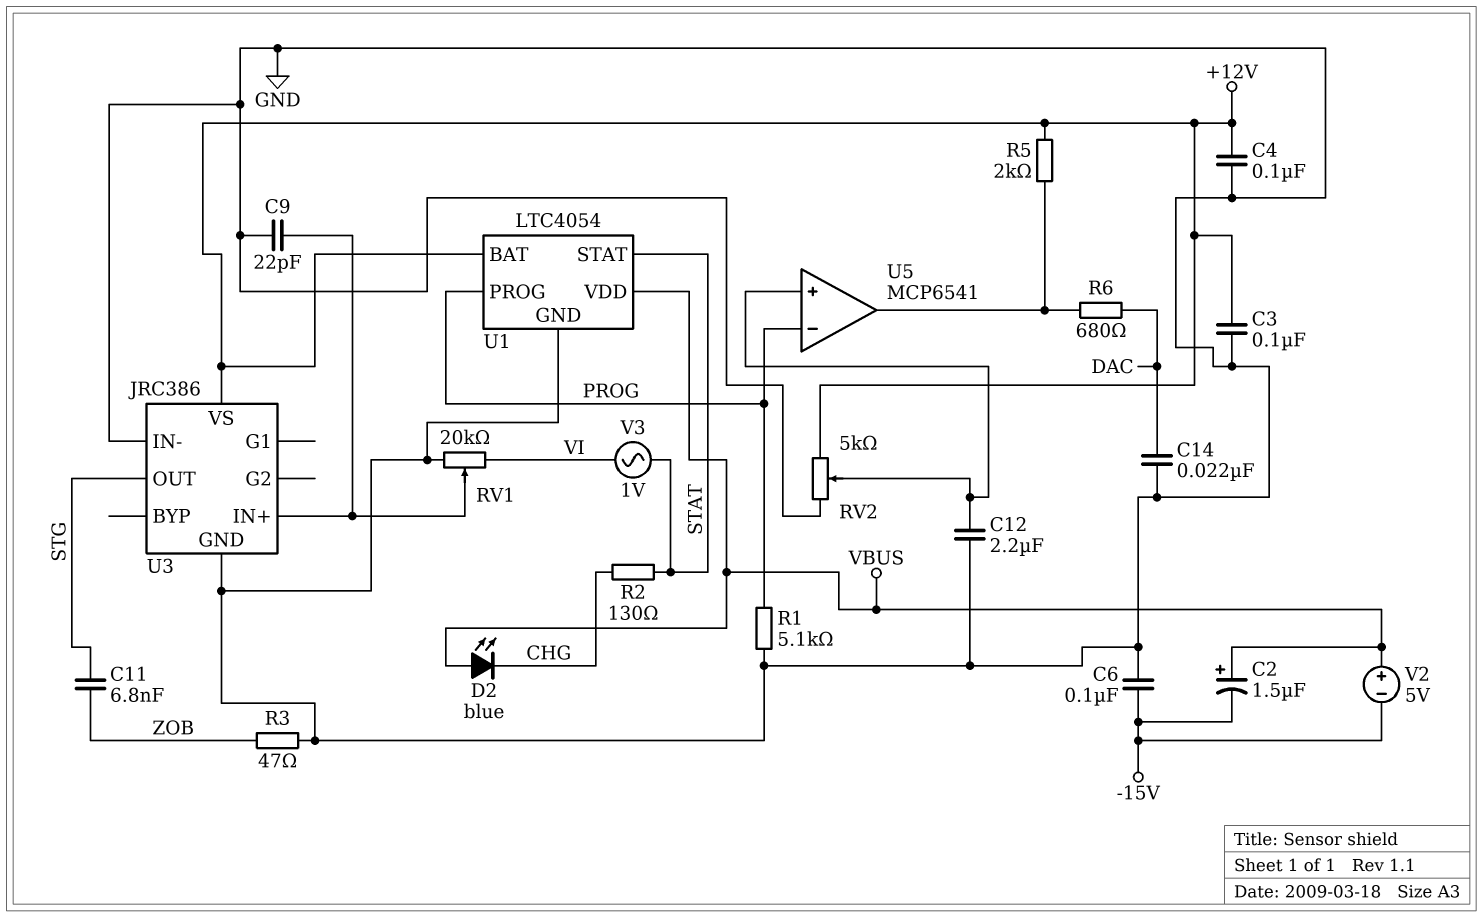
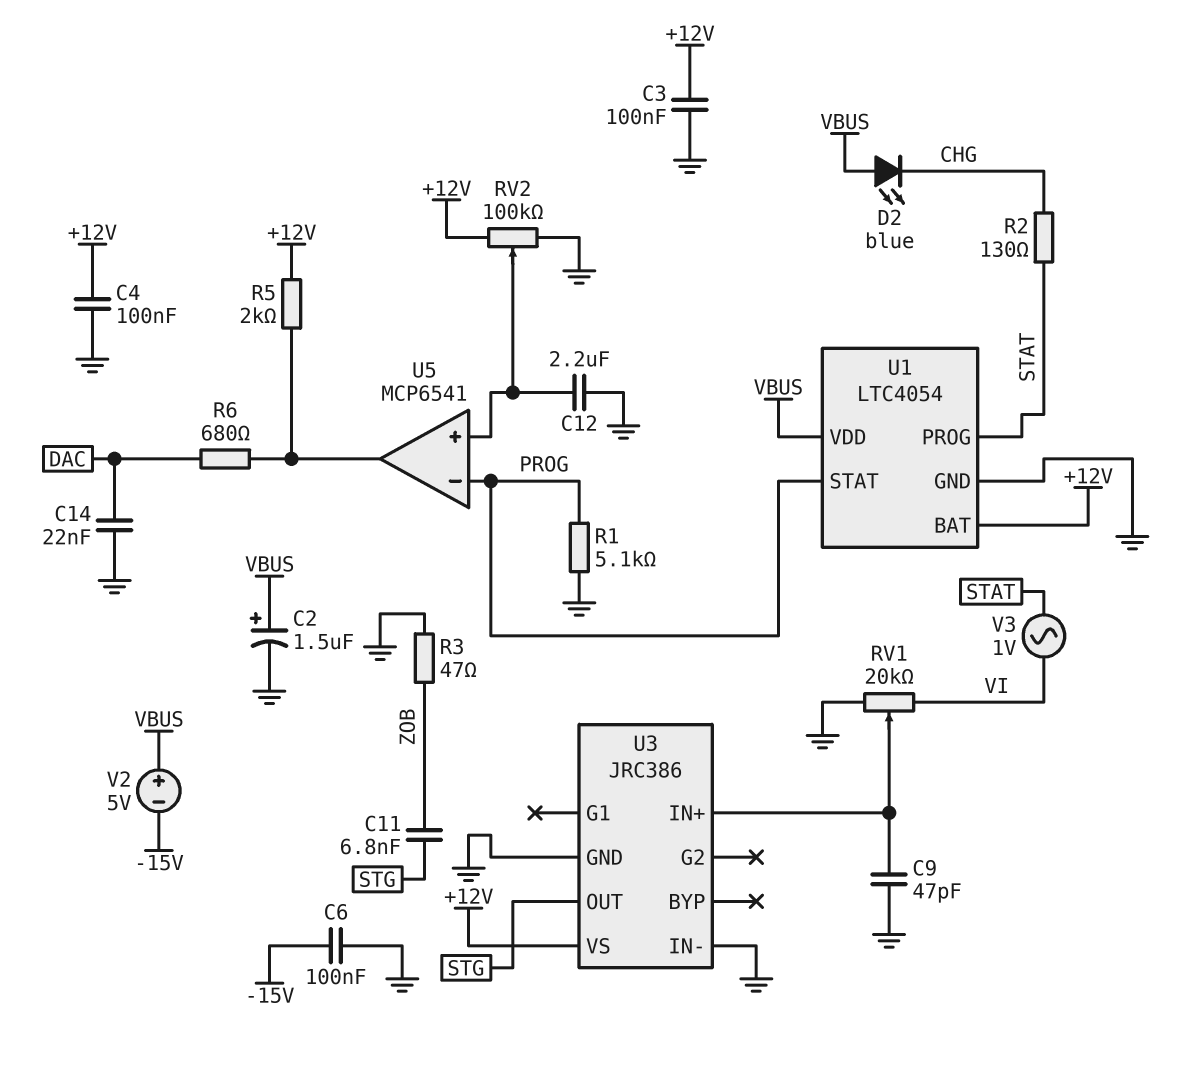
C2: 1.5uF (plus VBUS, minus -15V) -> 1.5uF (plus VBUS, minus GND)
C9: 22pF (GND, U3/IN+) -> 47pF (GND, U3/IN+)
RV2: 5k (+12V, GND, wiper U5/in+) -> 100k (+12V, GND, wiper U5/in+)
U1 pin PROG: PROG -> STAT
U1 pin STAT: STAT -> PROG

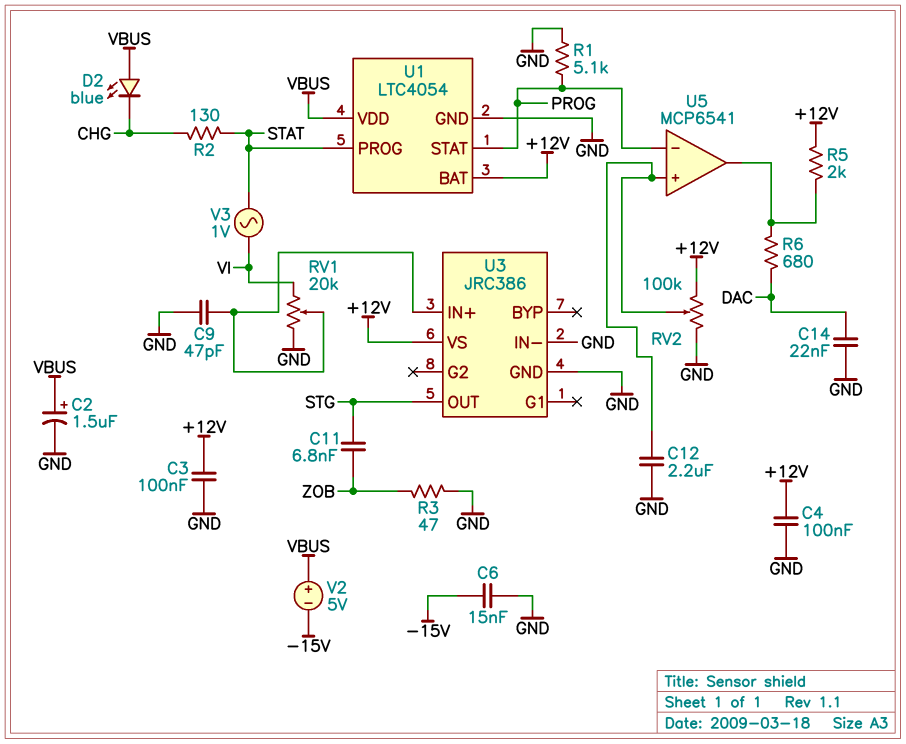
C6: 100nF (-15V, GND) -> 15nF (-15V, GND)

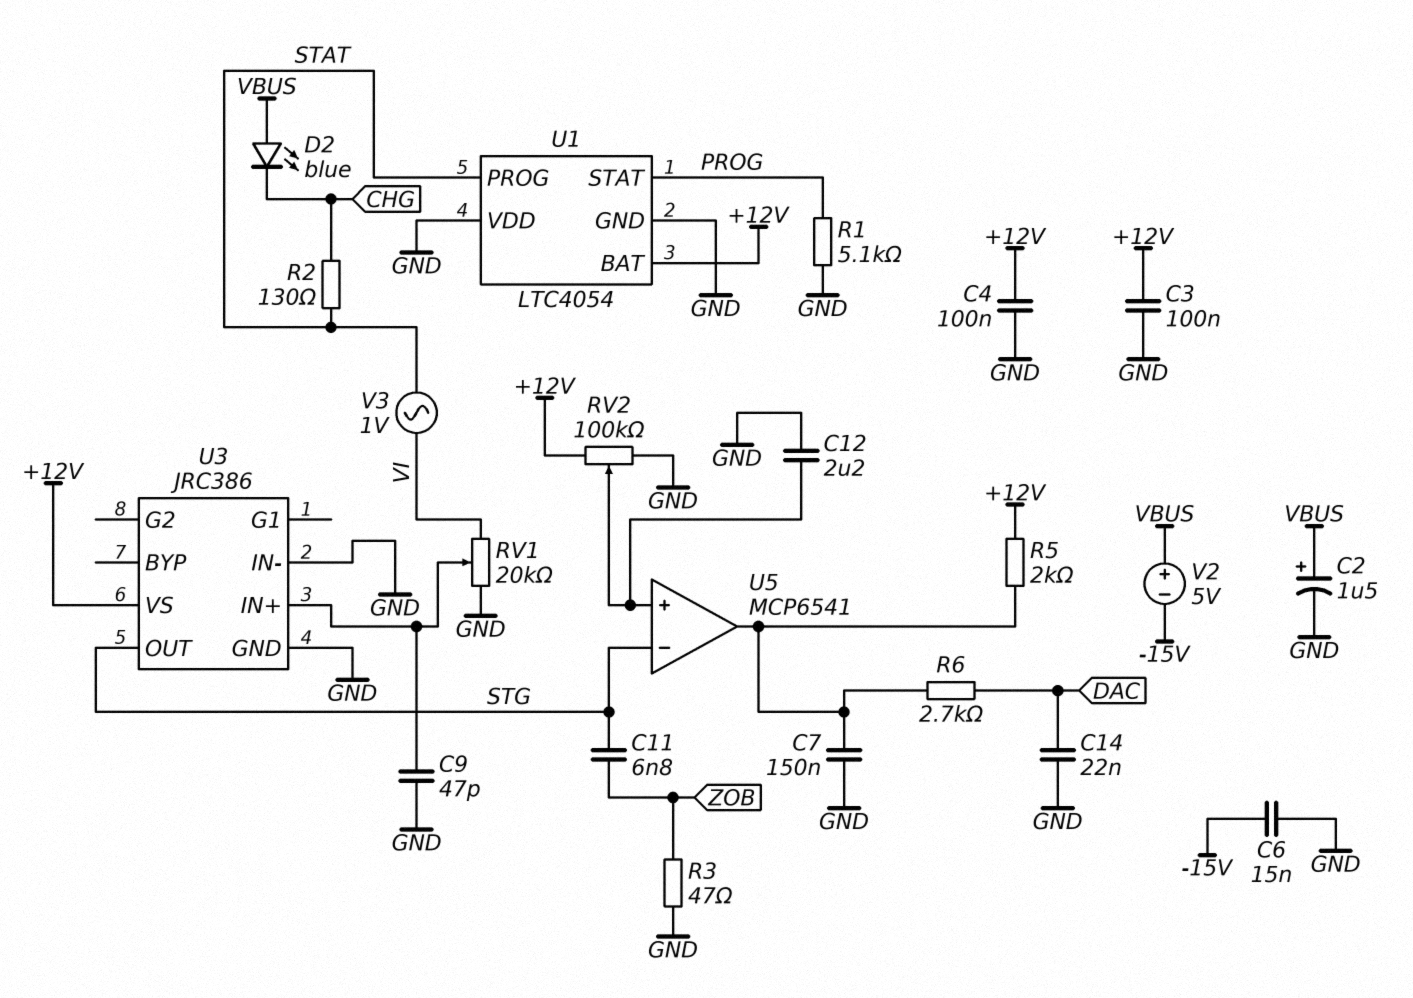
C7: none -> 150nF (GND, U5/out)
R6: 680 (DAC, U5/out) -> 2.7k (DAC, U5/out)
U1 pin VDD: VBUS -> GND
U5 pin in-: PROG -> STG

